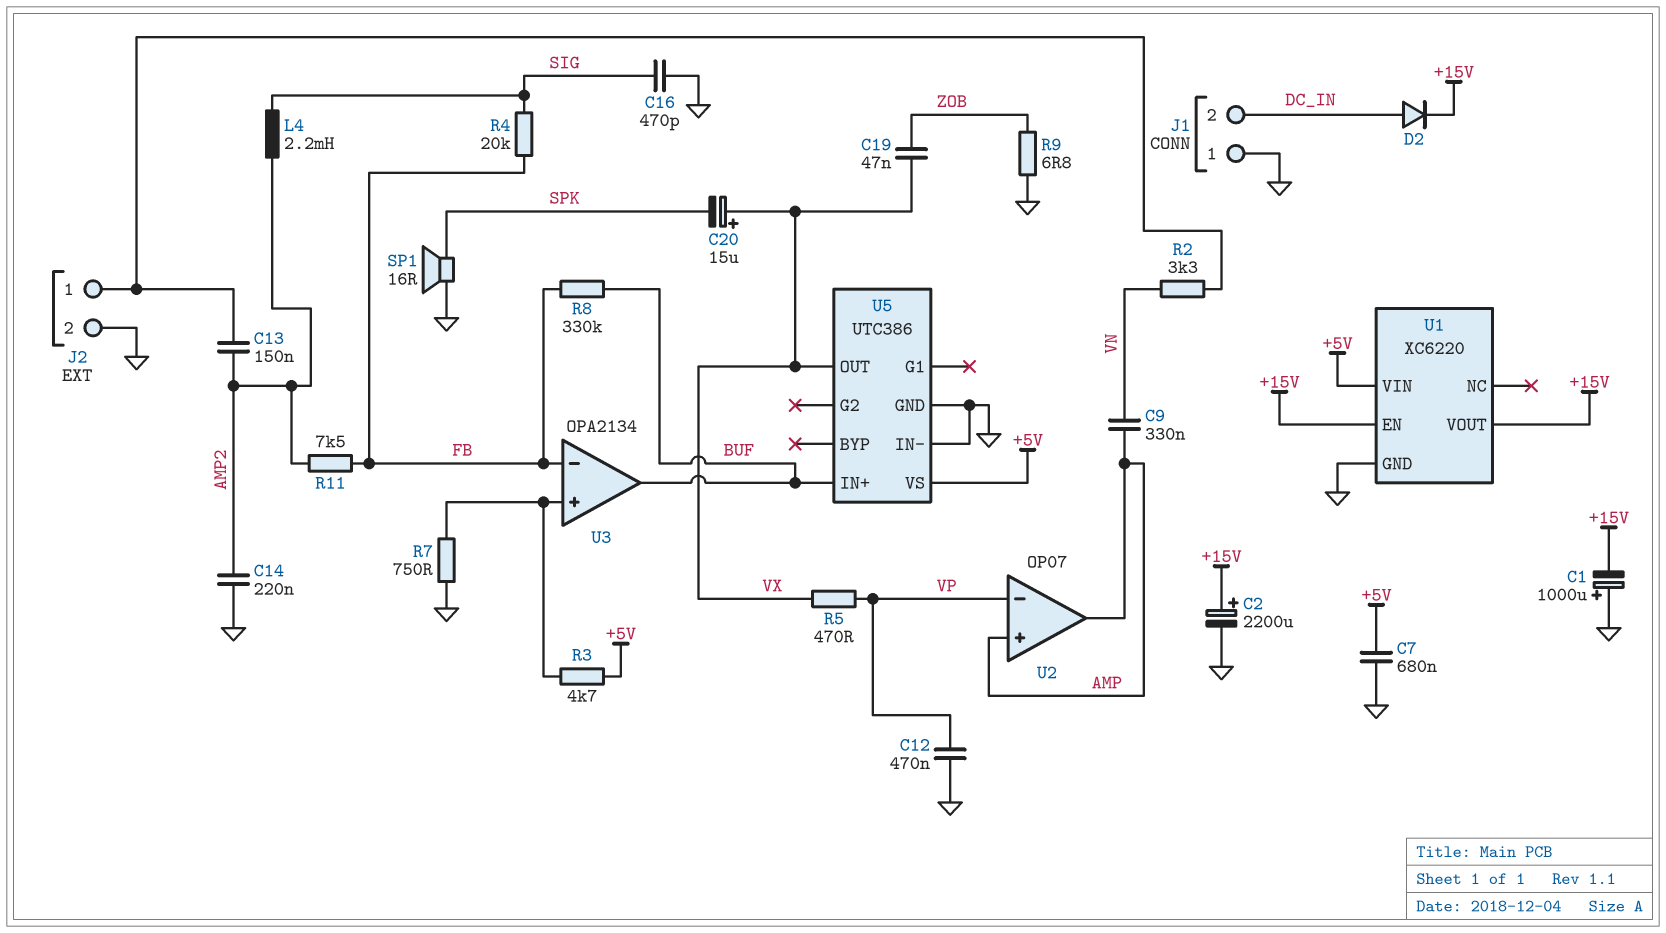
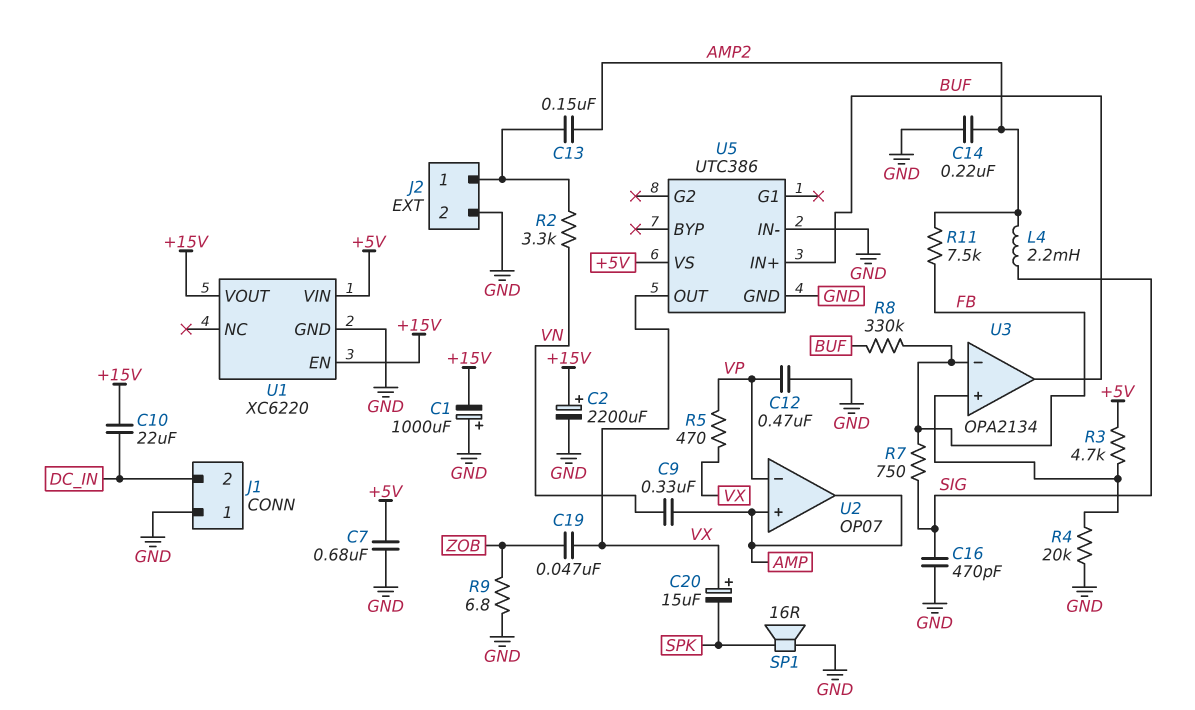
C10: none -> 22uF (+15V, DC_IN)
D2: diode (A DC_IN, K +15V) -> none
R4: 20k (FB, SIG) -> 20k (GND, U3/in+)
R7: 750 (GND, U3/in+) -> 750 (FB, SIG)

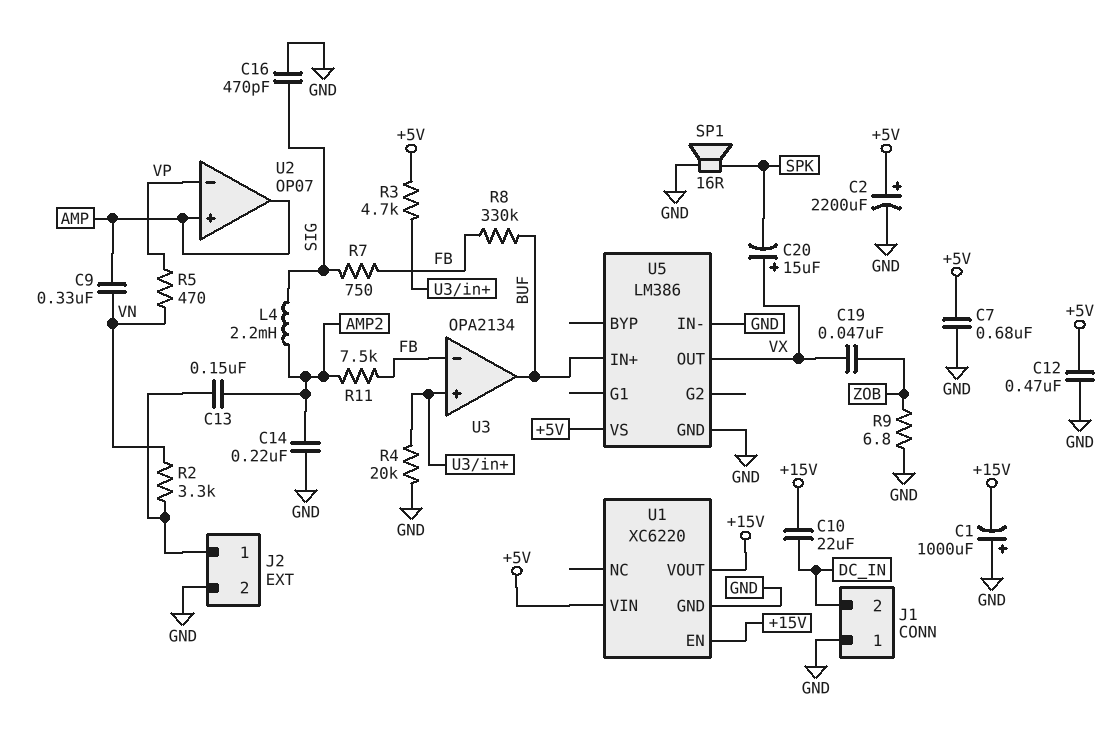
C2: 2200uF (plus +15V, minus GND) -> 2200uF (plus +5V, minus GND)
C12: 470nF (GND, VP) -> 470nF (+5V, GND)
R5: 470 (VP, VX) -> 470 (VN, VP)
U5: UTC386 -> LM386

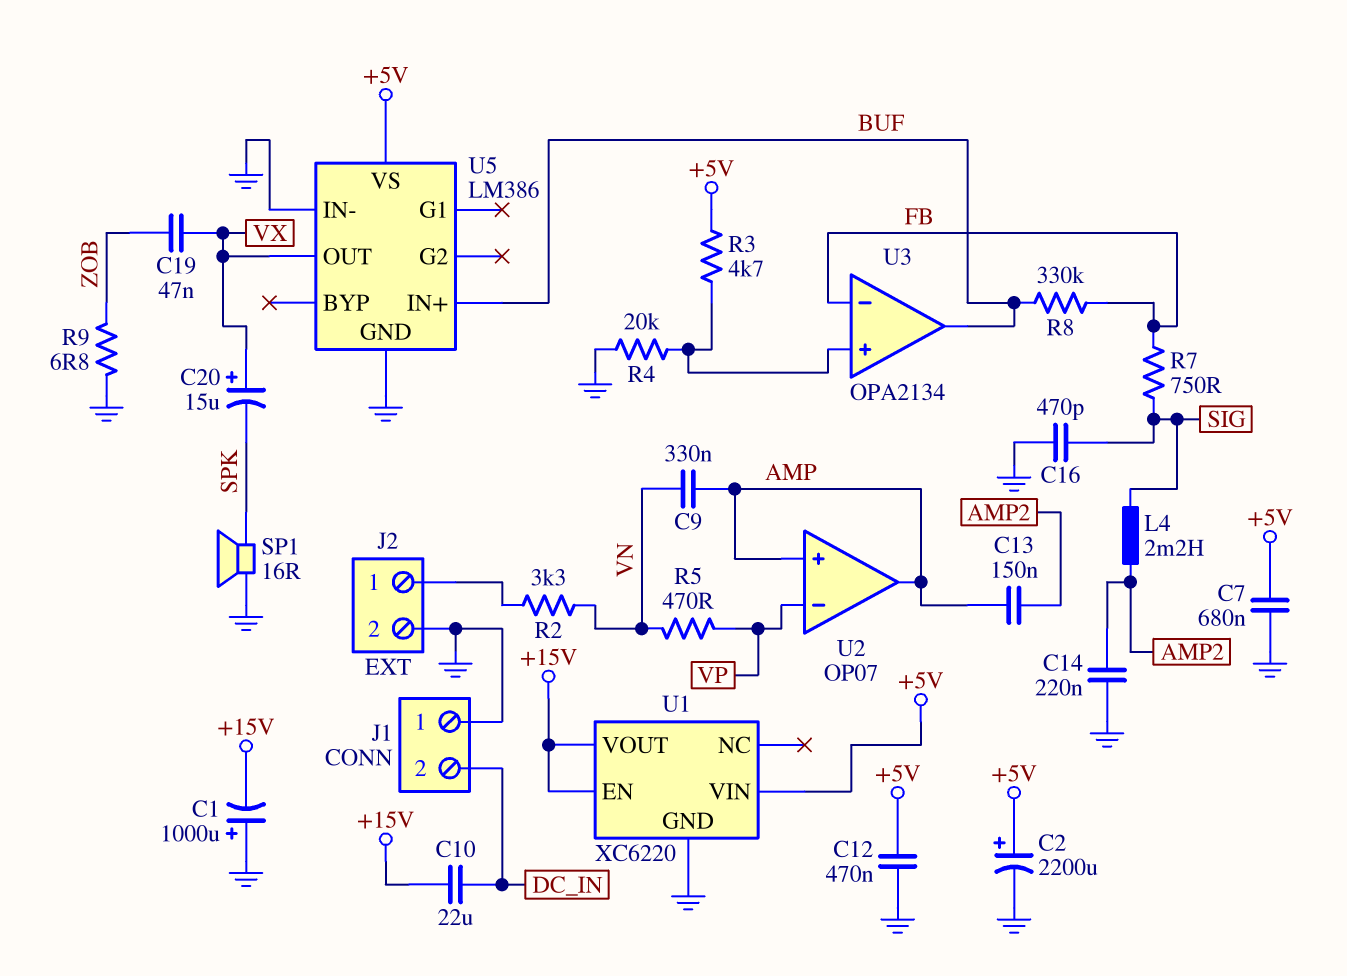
C13: 150nF (AMP2, J2/1) -> 150nF (AMP, AMP2)
R11: 7.5k (AMP2, FB) -> none

